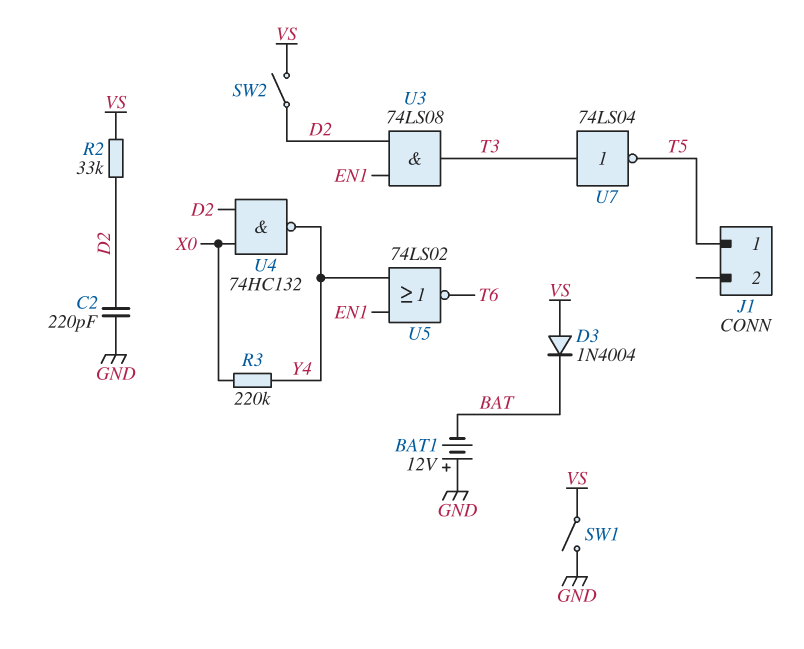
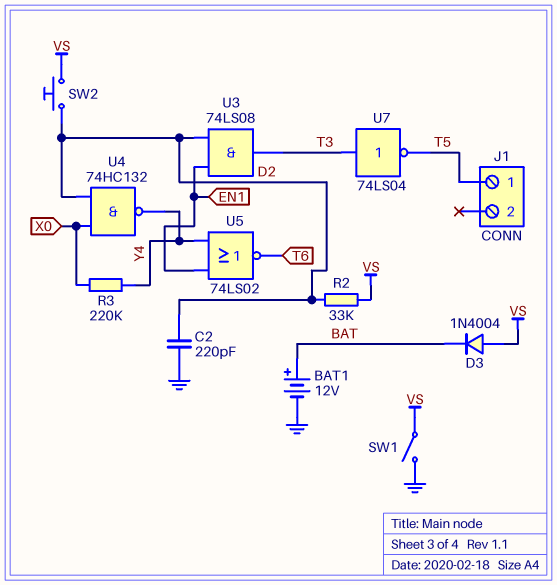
BAT1: 12V (plus GND, minus BAT) -> 12V (plus BAT, minus GND)
SW2: switch (D2, VS) -> button (D2, VS)

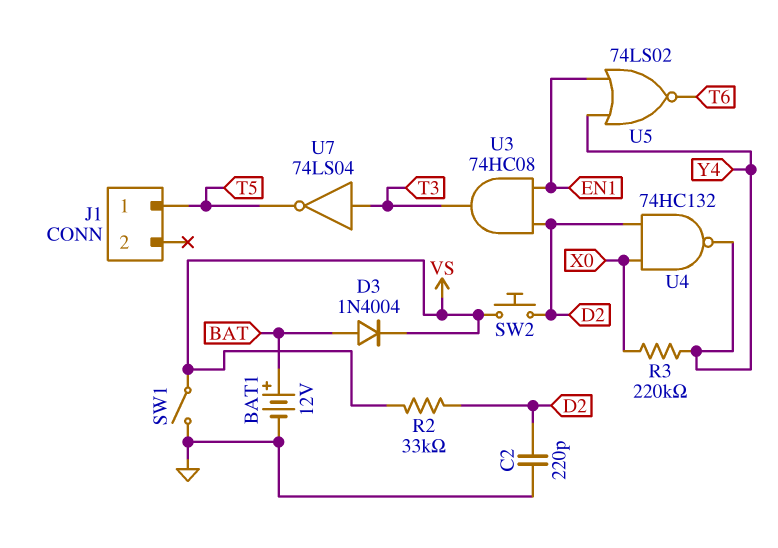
D3: diode 1N4004 (A VS, K BAT) -> diode 1N4004 (A BAT, K VS)
U3: AND 74LS08 (in D2, in EN1, out T3) -> AND 74HC08 (in D2, in EN1, out T3)

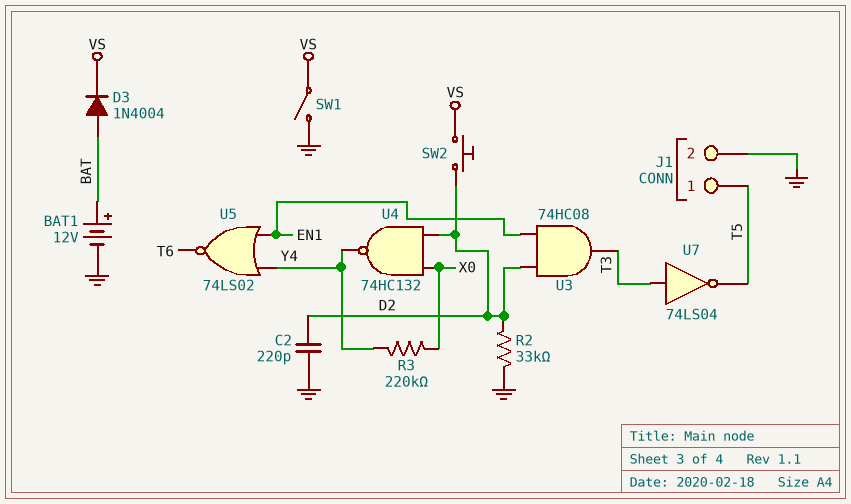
J1 pin 2: none -> GND
R2: 33k (D2, VS) -> 33k (D2, GND)

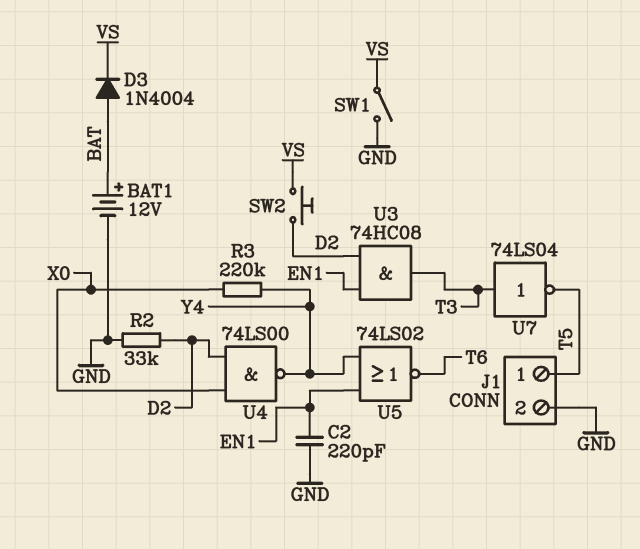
C2: 220pF (D2, GND) -> 220pF (EN1, GND)
U4: NAND 74HC132 (in D2, in X0, out Y4) -> NAND 74LS00 (in D2, in X0, out Y4)

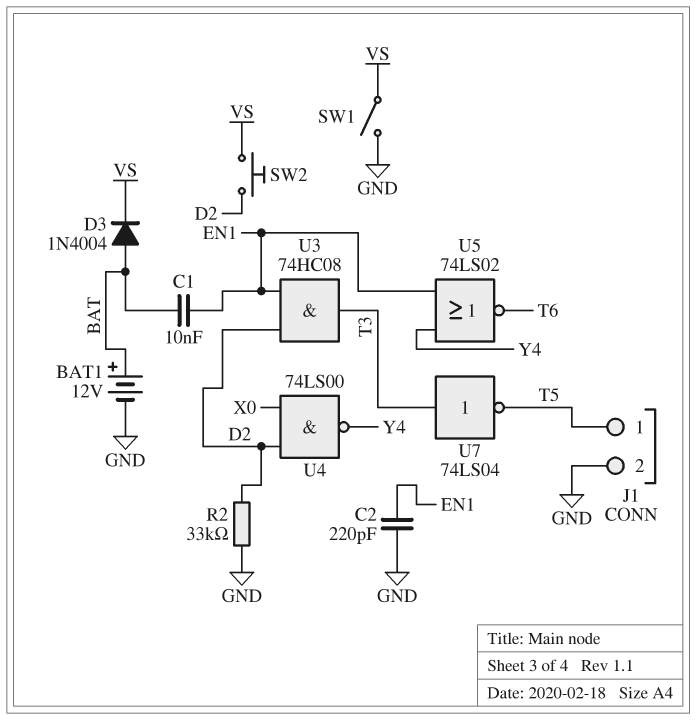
C1: none -> 10nF (BAT, EN1)
R3: 220k (X0, Y4) -> none

